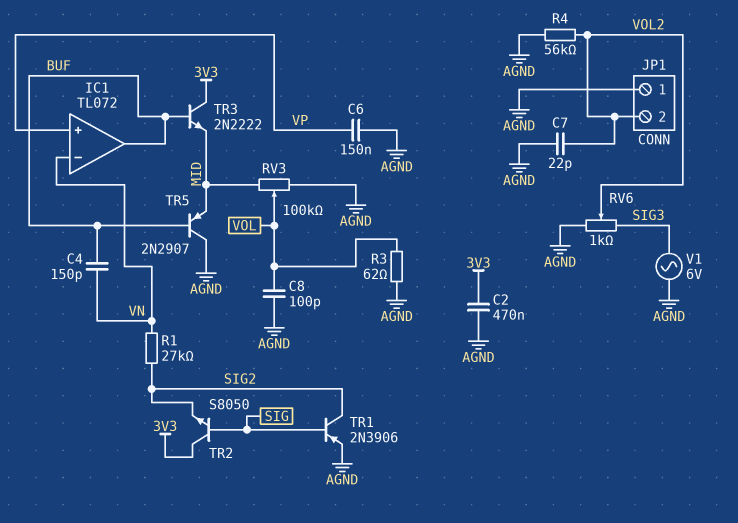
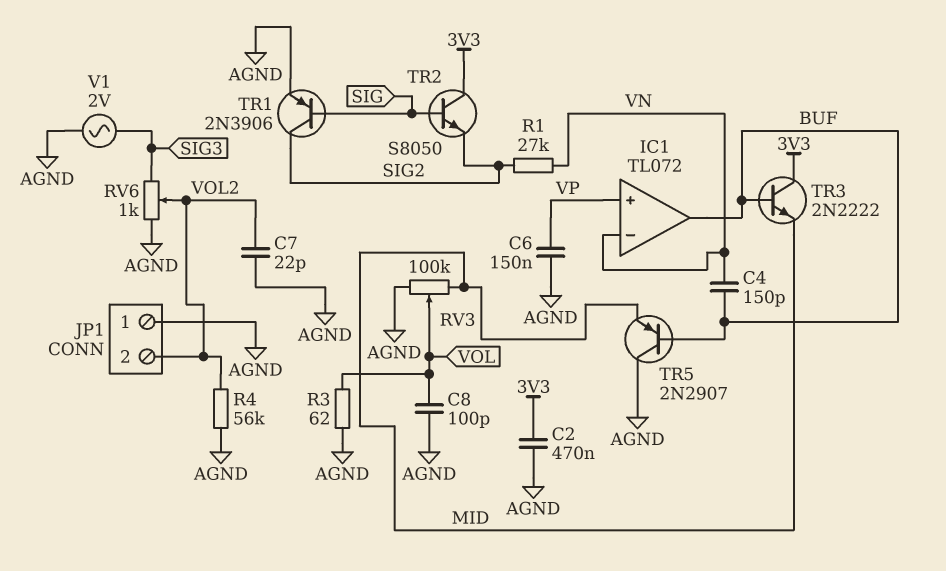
V1: AC 6V (AGND, SIG3) -> AC 2V (AGND, SIG3)

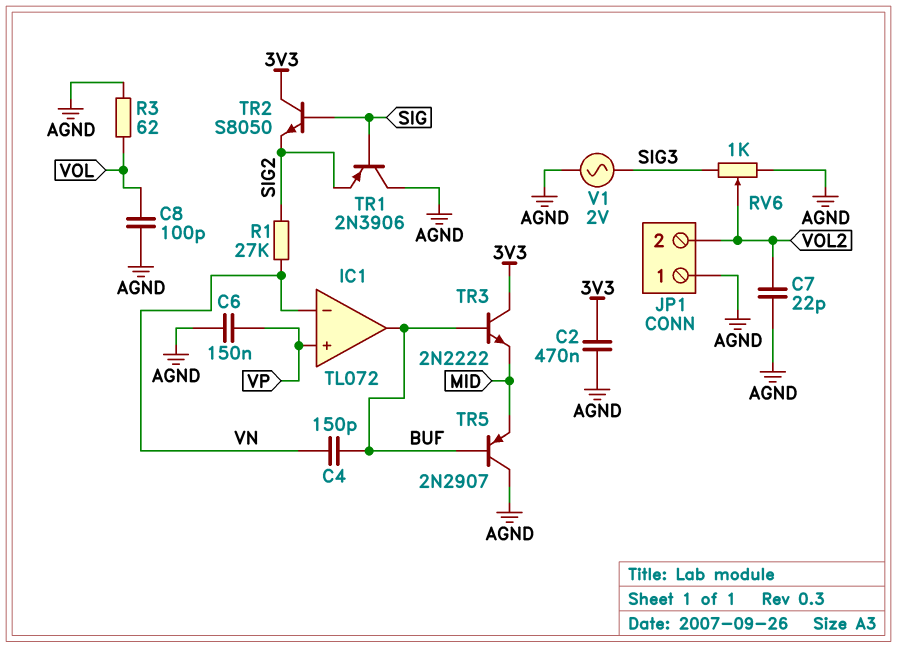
R4: 56k (AGND, VOL2) -> none
RV3: 100k (AGND, MID, wiper VOL) -> none
TR1: PNP 2N3906 (B SIG, C SIG2, E AGND) -> PNP 2N3906 (B SIG, C AGND, E SIG2)

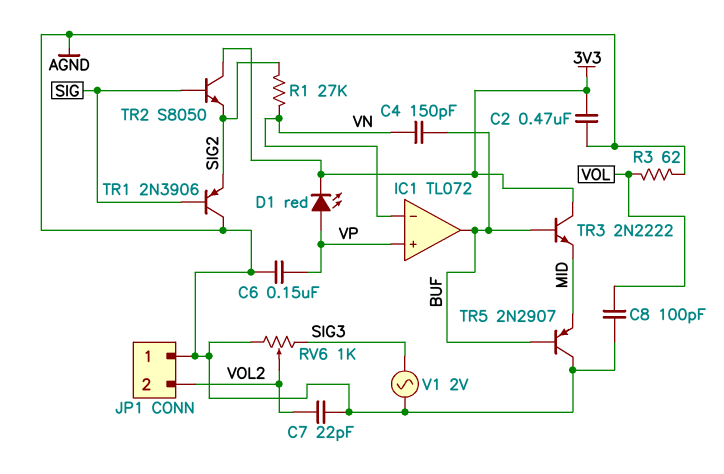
D1: none -> LED red (A VP, K 3V3)

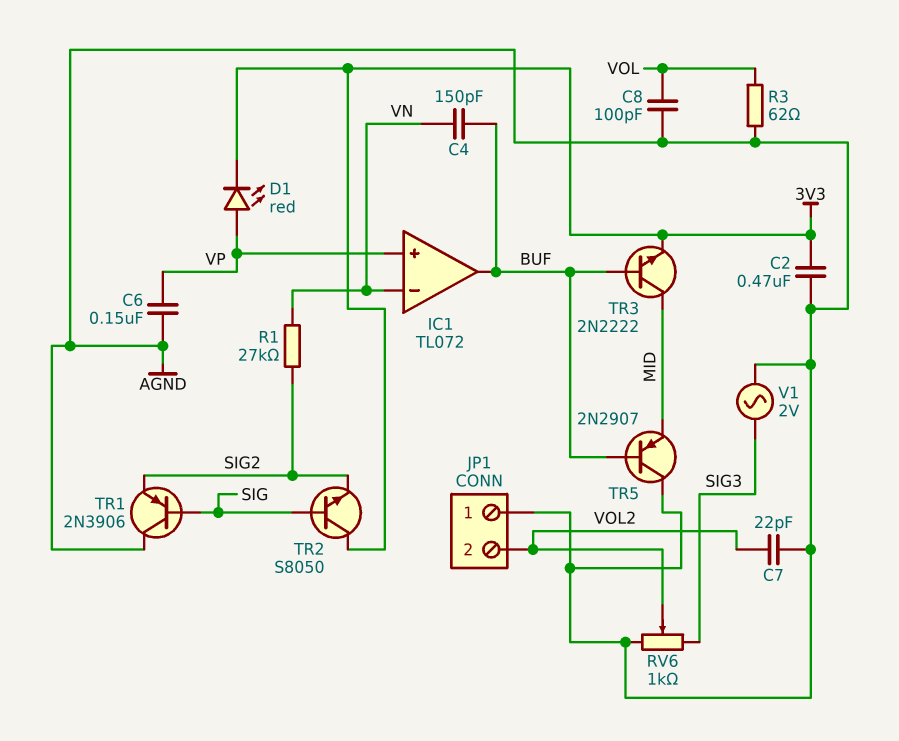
TR3: NPN 2N2222 (B BUF, C 3V3, E MID) -> NPN 2N2222 (B BUF, C MID, E 3V3)

